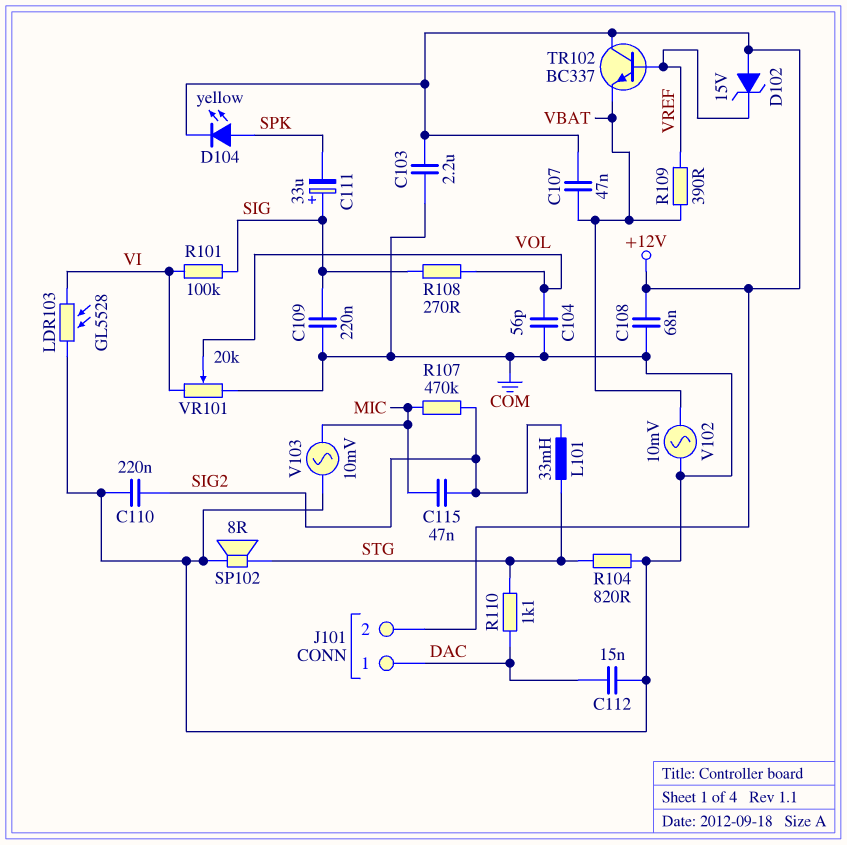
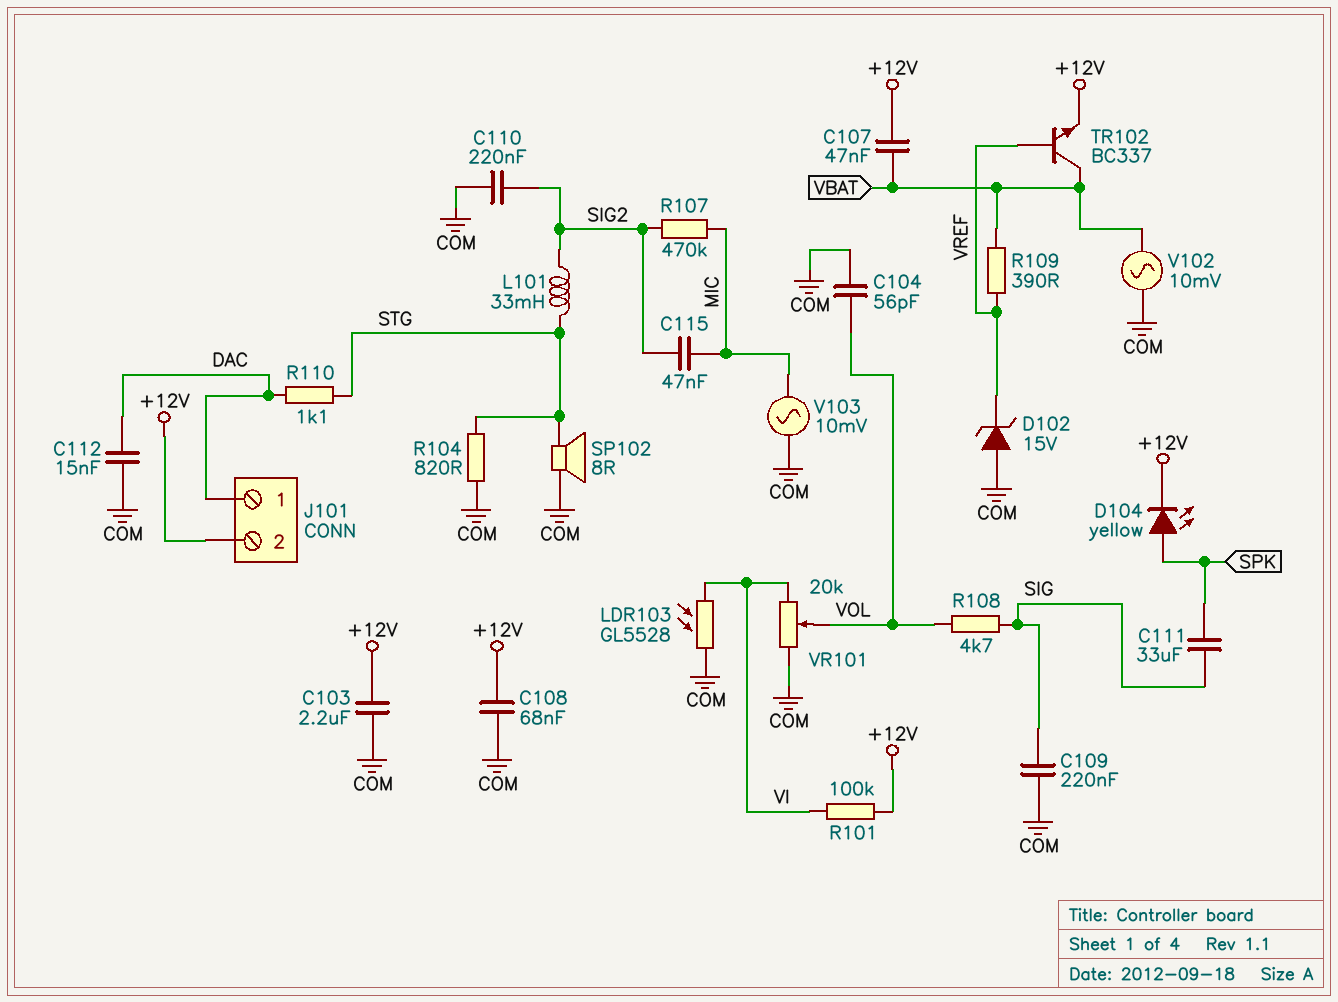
C111: 33uF (plus SIG, minus SPK) -> 33uF (SIG, SPK)
D102: zener 15V (A +12V, K VREF) -> zener 15V (A COM, K VREF)
R101: 100k (SIG, VI) -> 100k (+12V, VI)
R108: 270 (SIG, VOL) -> 4.7k (SIG, VOL)
TR102: NPN BC337 (B VREF, C +12V, E VBAT) -> NPN BC337 (B VREF, C VBAT, E +12V)

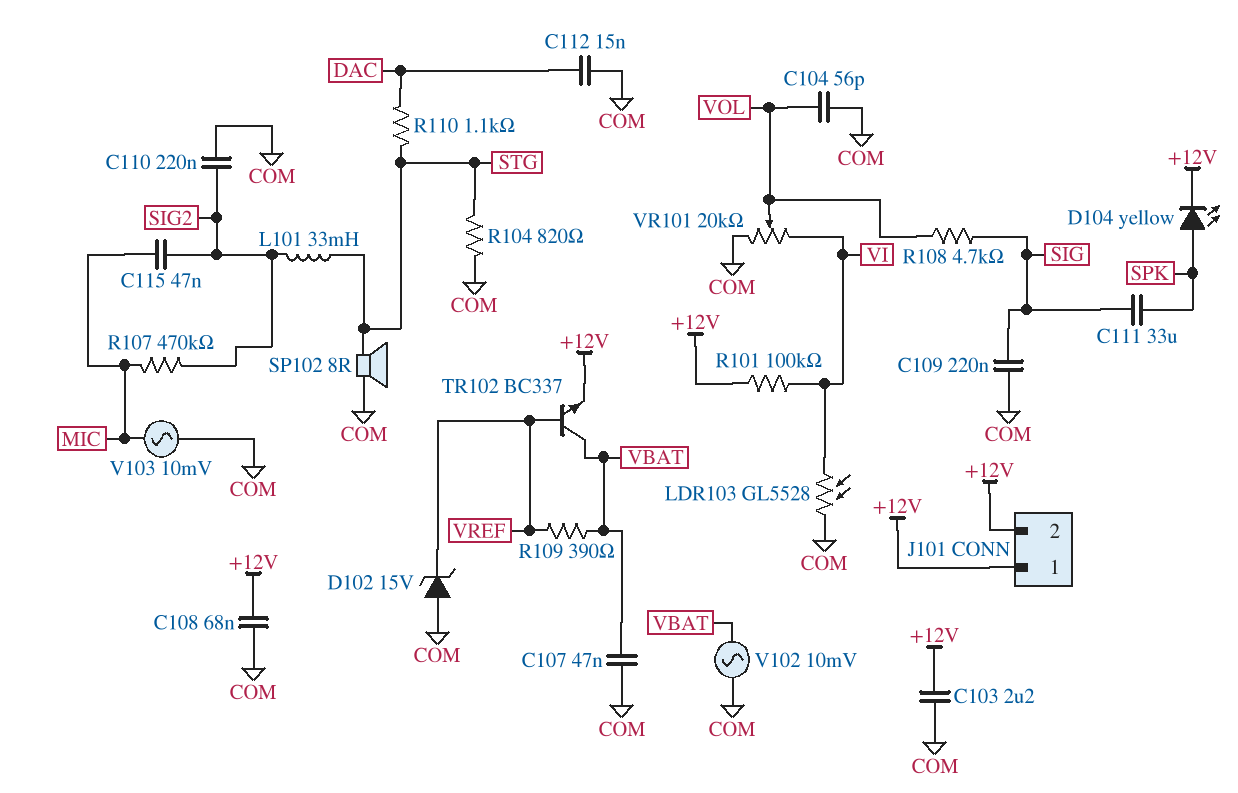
C107: 47nF (+12V, VBAT) -> 47nF (COM, VBAT)
J101 pin 1: DAC -> +12V

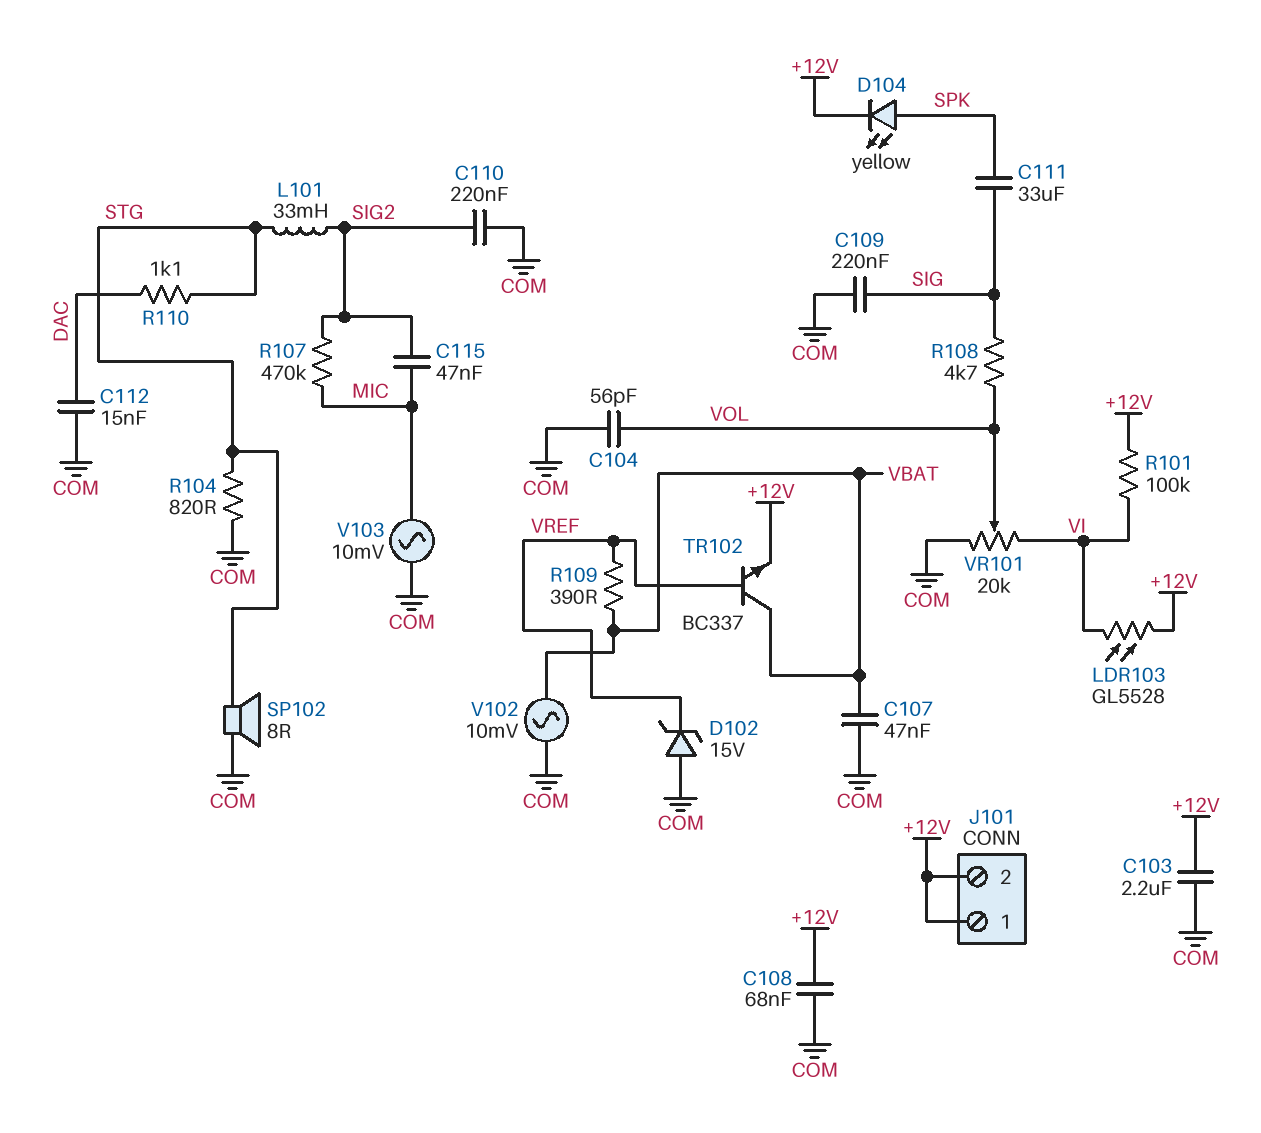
LDR103: GL5528 (COM, VI) -> GL5528 (+12V, VI)

